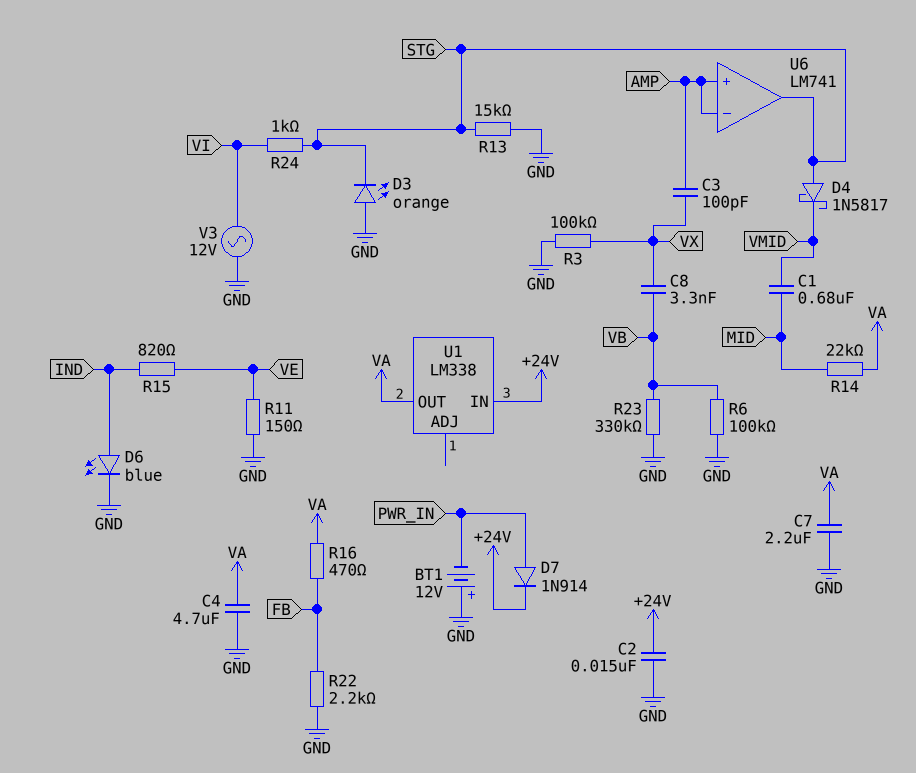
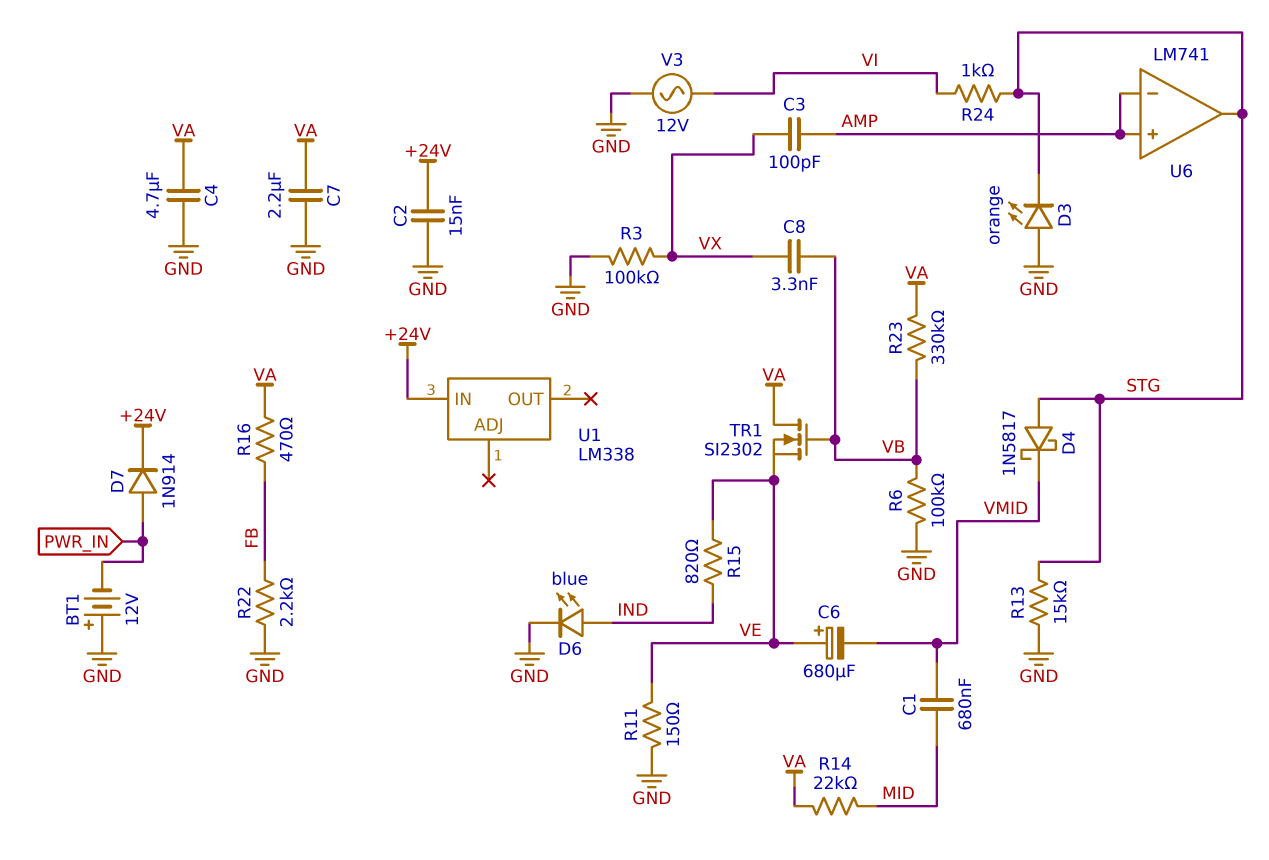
C6: none -> 680uF (plus VE, minus VMID)
R23: 330k (GND, VB) -> 330k (VA, VB)
TR1: none -> NMOS SI2302 (G VB, D VA, S VE)
U1 pin OUT: VA -> none

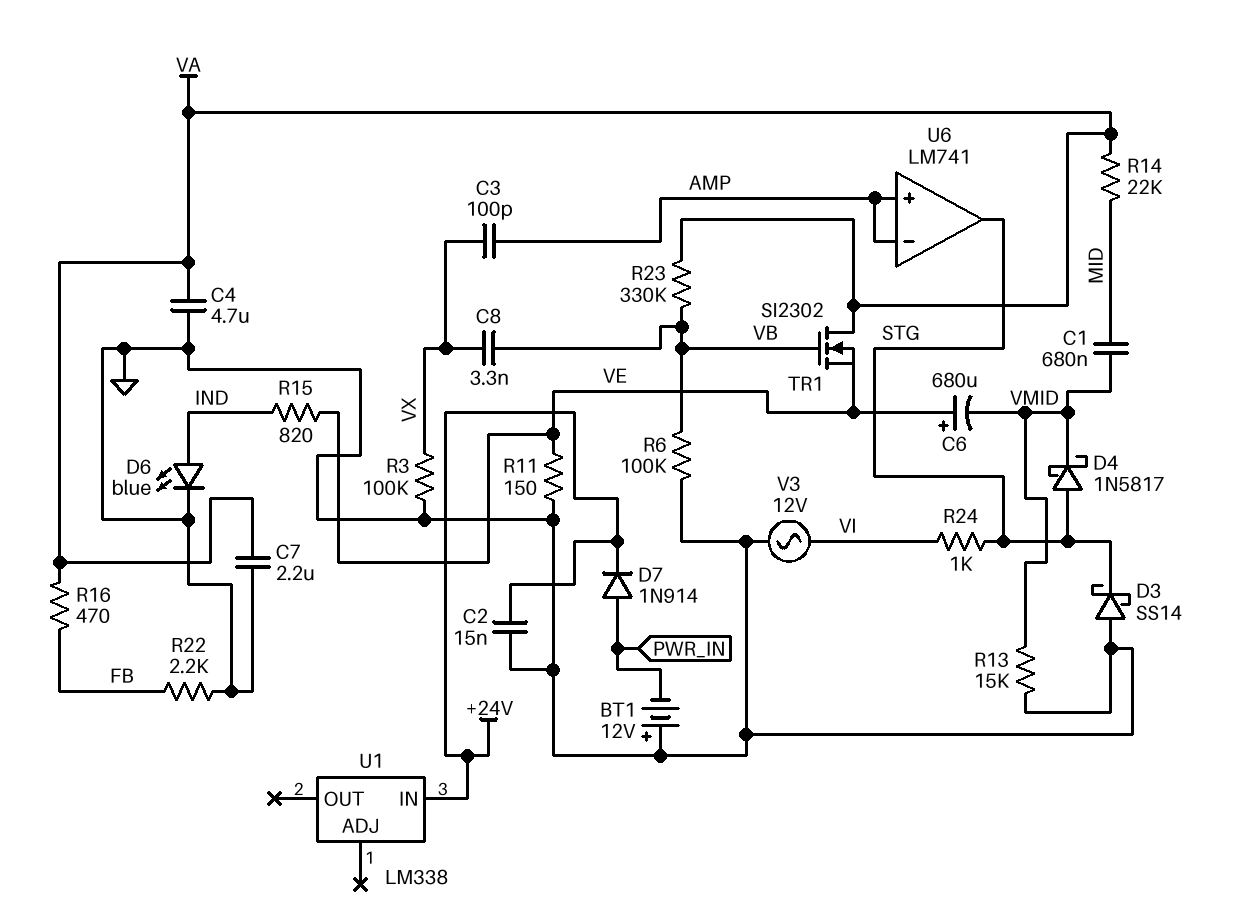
D3: LED orange (A GND, K STG) -> schottky SS14 (A GND, K STG)
R13: 15k (GND, STG) -> 15k (GND, VMID)

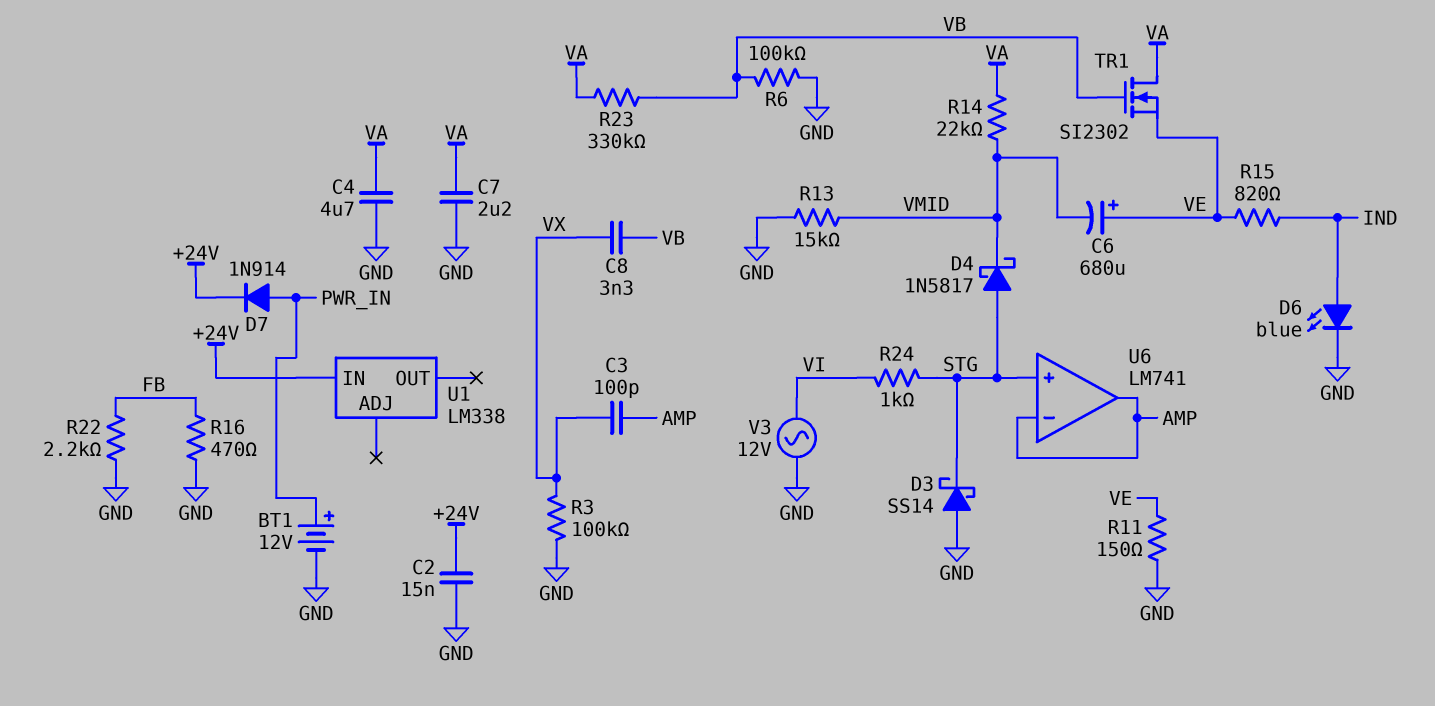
BT1: 12V (plus GND, minus PWR_IN) -> 12V (plus PWR_IN, minus GND)
C1: 680nF (MID, VMID) -> none
R14: 22k (MID, VA) -> 22k (VA, VMID)
R16: 470 (FB, VA) -> 470 (FB, GND)
U6 pin in+: AMP -> STG
U6 pin out: STG -> AMP

